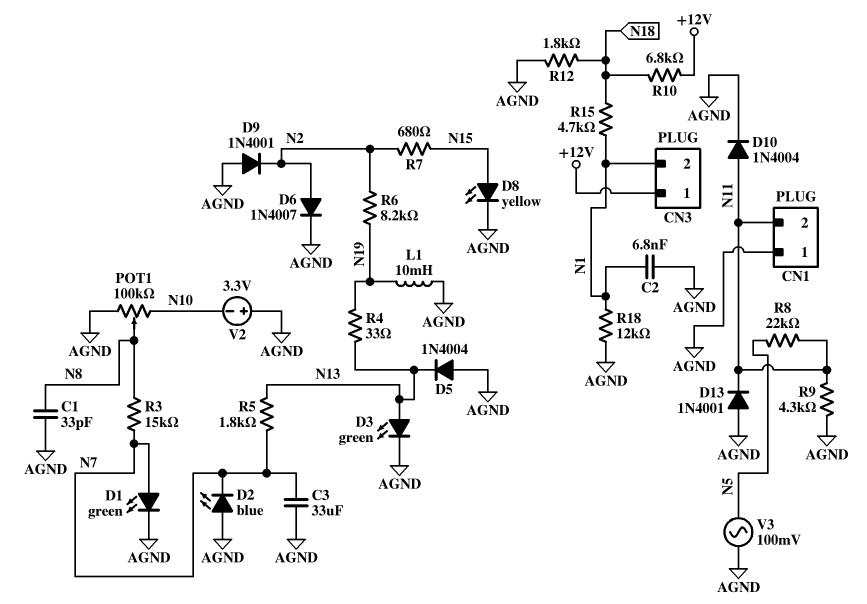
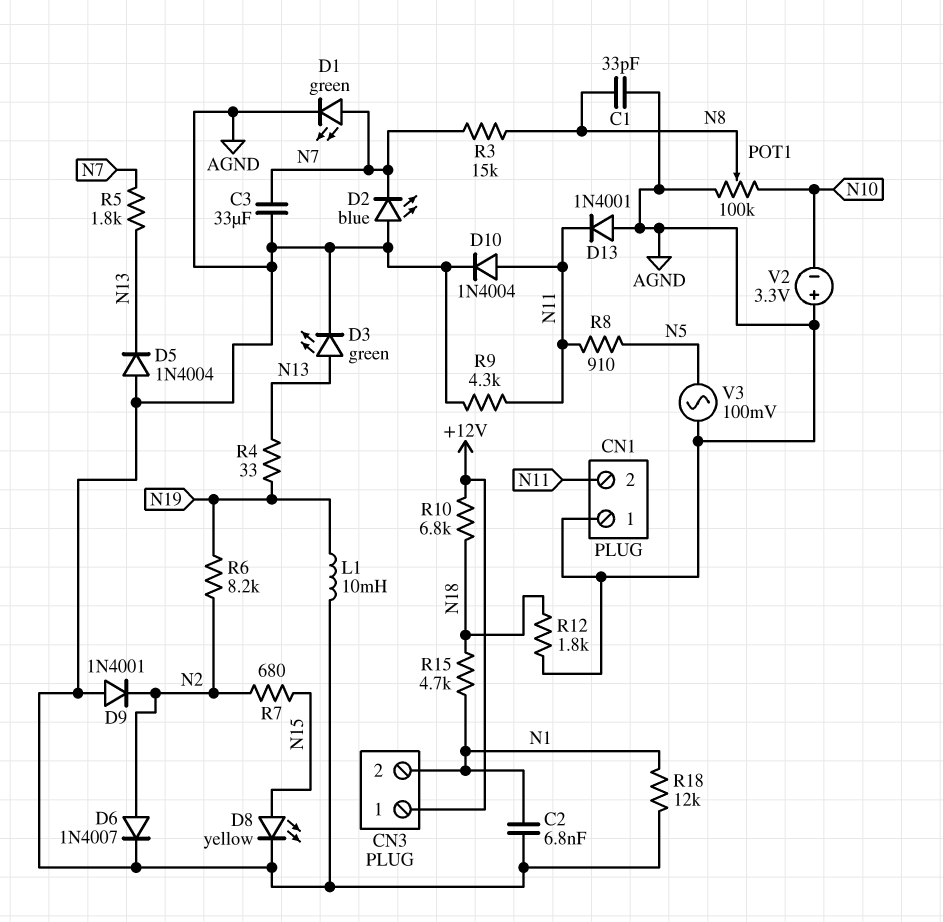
R8: 22k (N5, N11) -> 910 (N5, N11)

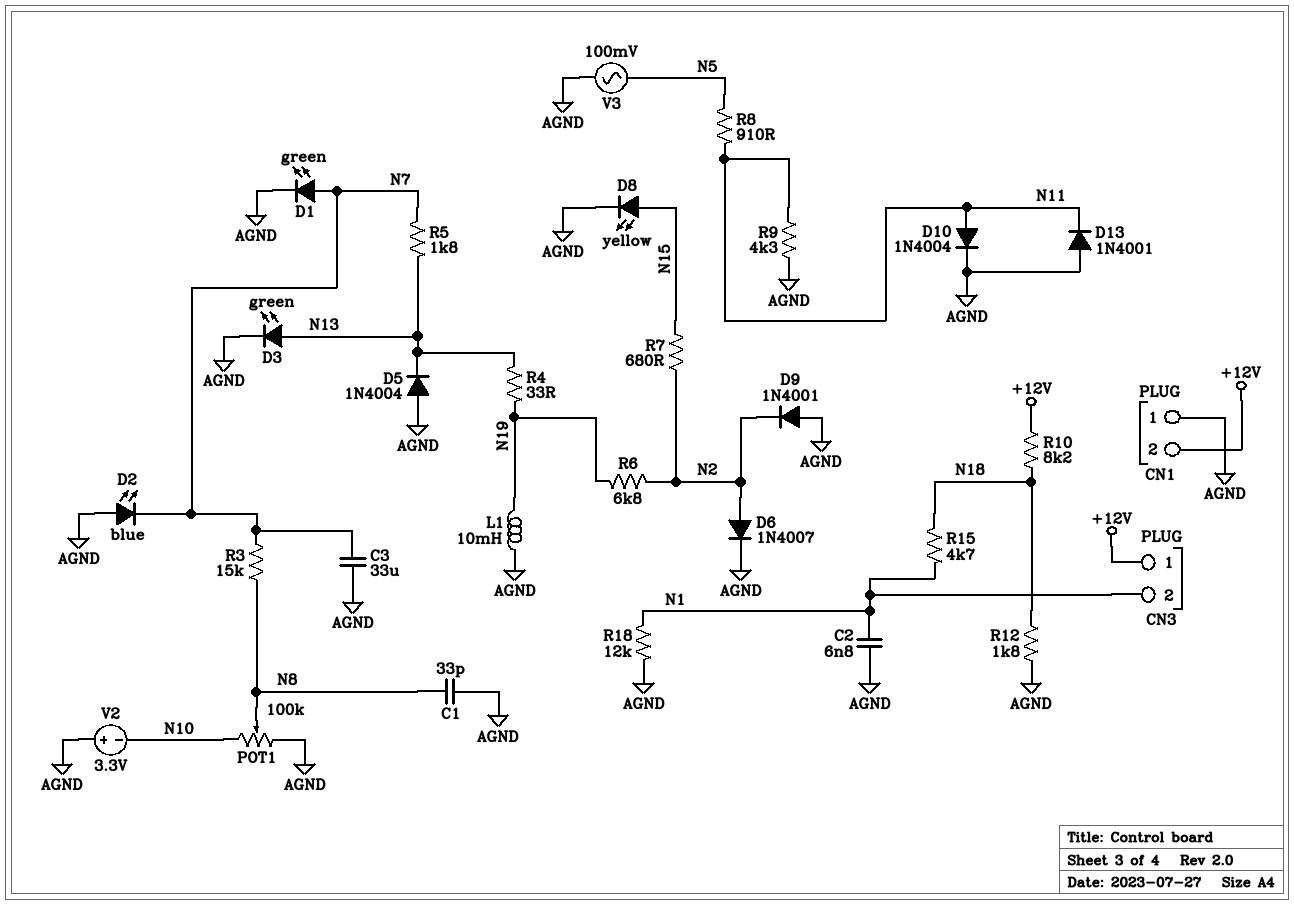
CN1 pin 2: N11 -> +12V
R6: 8.2k (N2, N19) -> 6.8k (N2, N19)
R10: 6.8k (+12V, N18) -> 8.2k (+12V, N18)

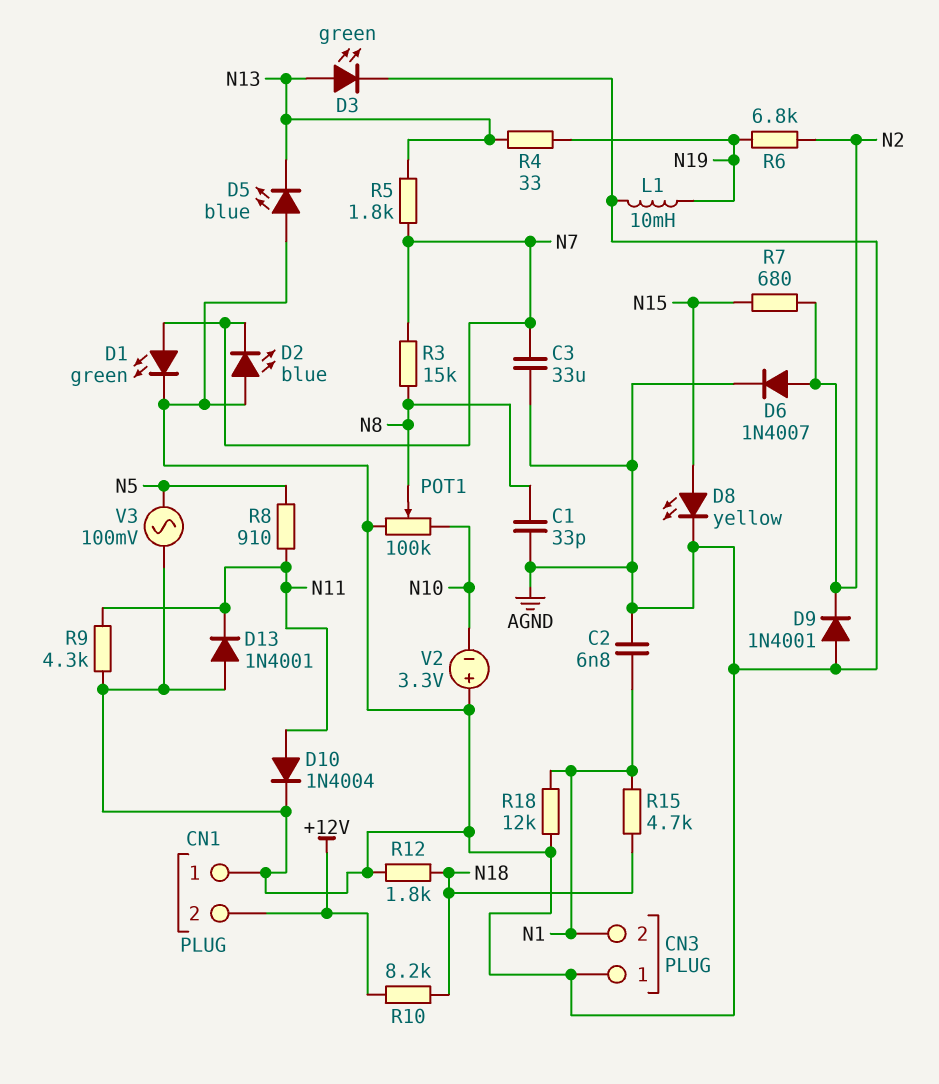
CN3 pin 1: +12V -> AGND
D5: diode 1N4004 (A AGND, K N13) -> LED blue (A AGND, K N13)

